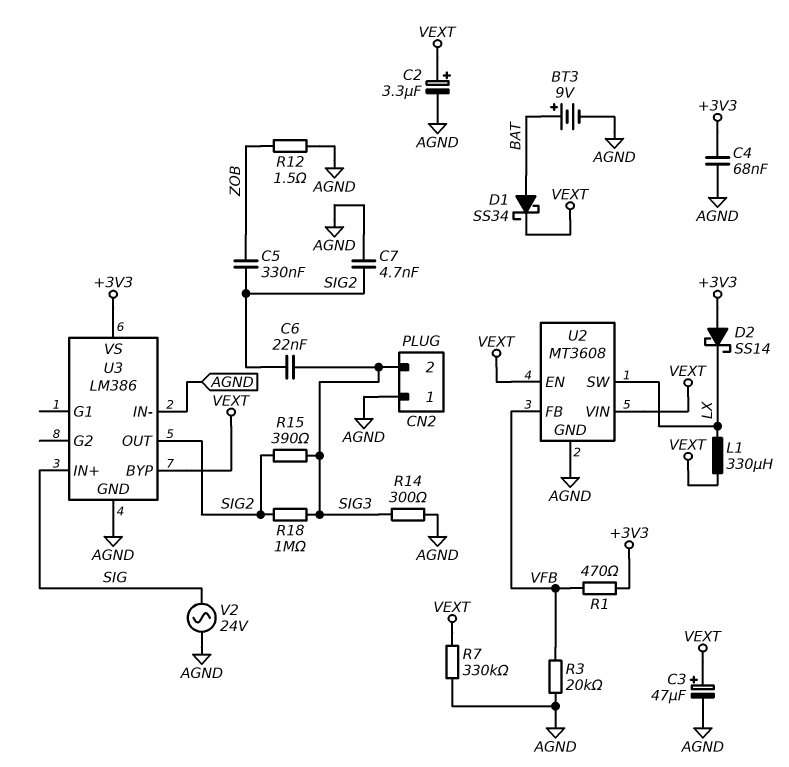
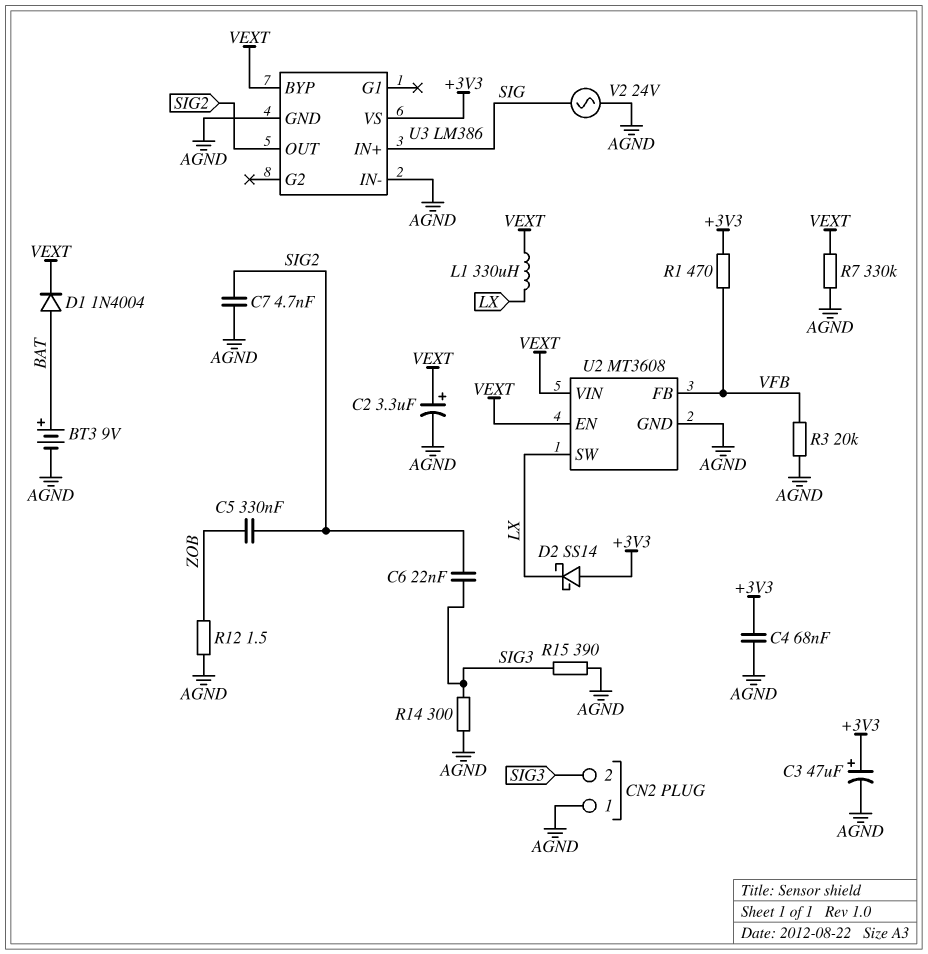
C3: 47uF (plus VEXT, minus AGND) -> 47uF (plus +3V3, minus AGND)
D1: schottky SS34 (A BAT, K VEXT) -> diode 1N4004 (A BAT, K VEXT)
R15: 390 (SIG2, SIG3) -> 390 (AGND, SIG3)
R18: 1M (SIG2, SIG3) -> none

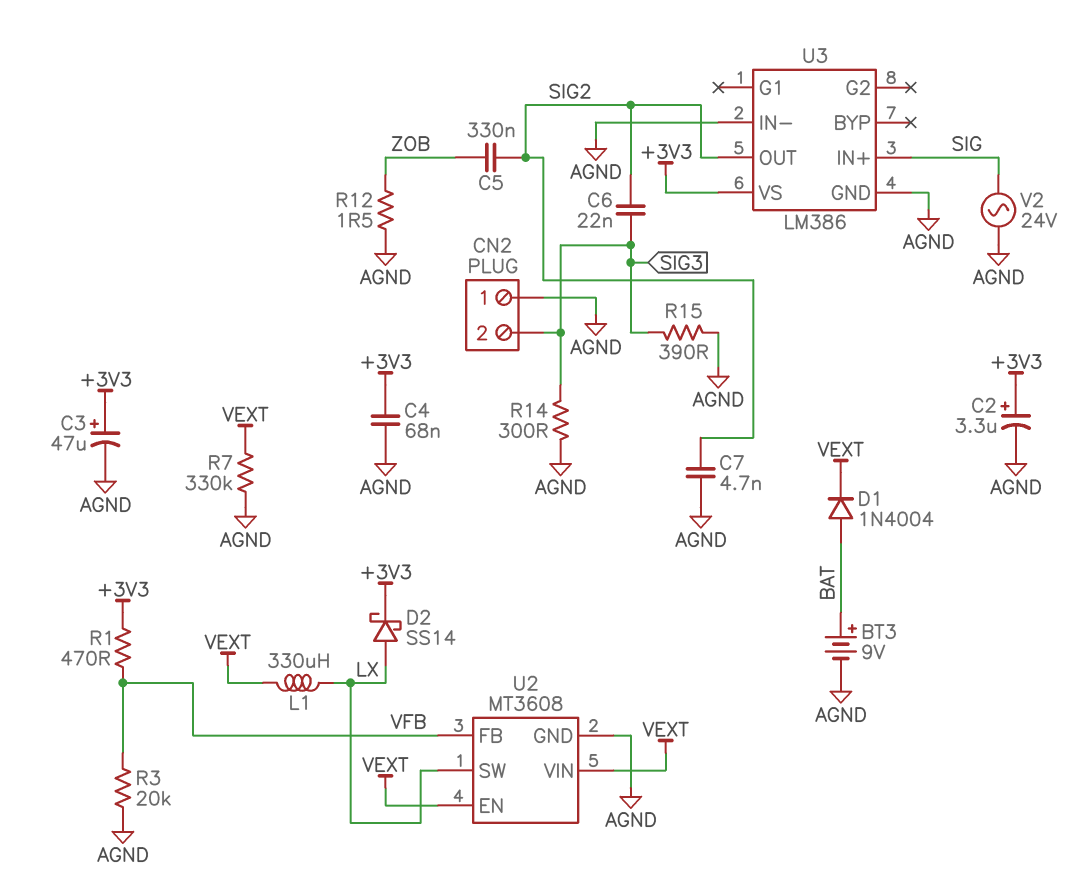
C2: 3.3uF (plus VEXT, minus AGND) -> 3.3uF (plus +3V3, minus AGND)
D2: schottky SS14 (A +3V3, K LX) -> schottky SS14 (A LX, K +3V3)
U3 pin BYP: VEXT -> none

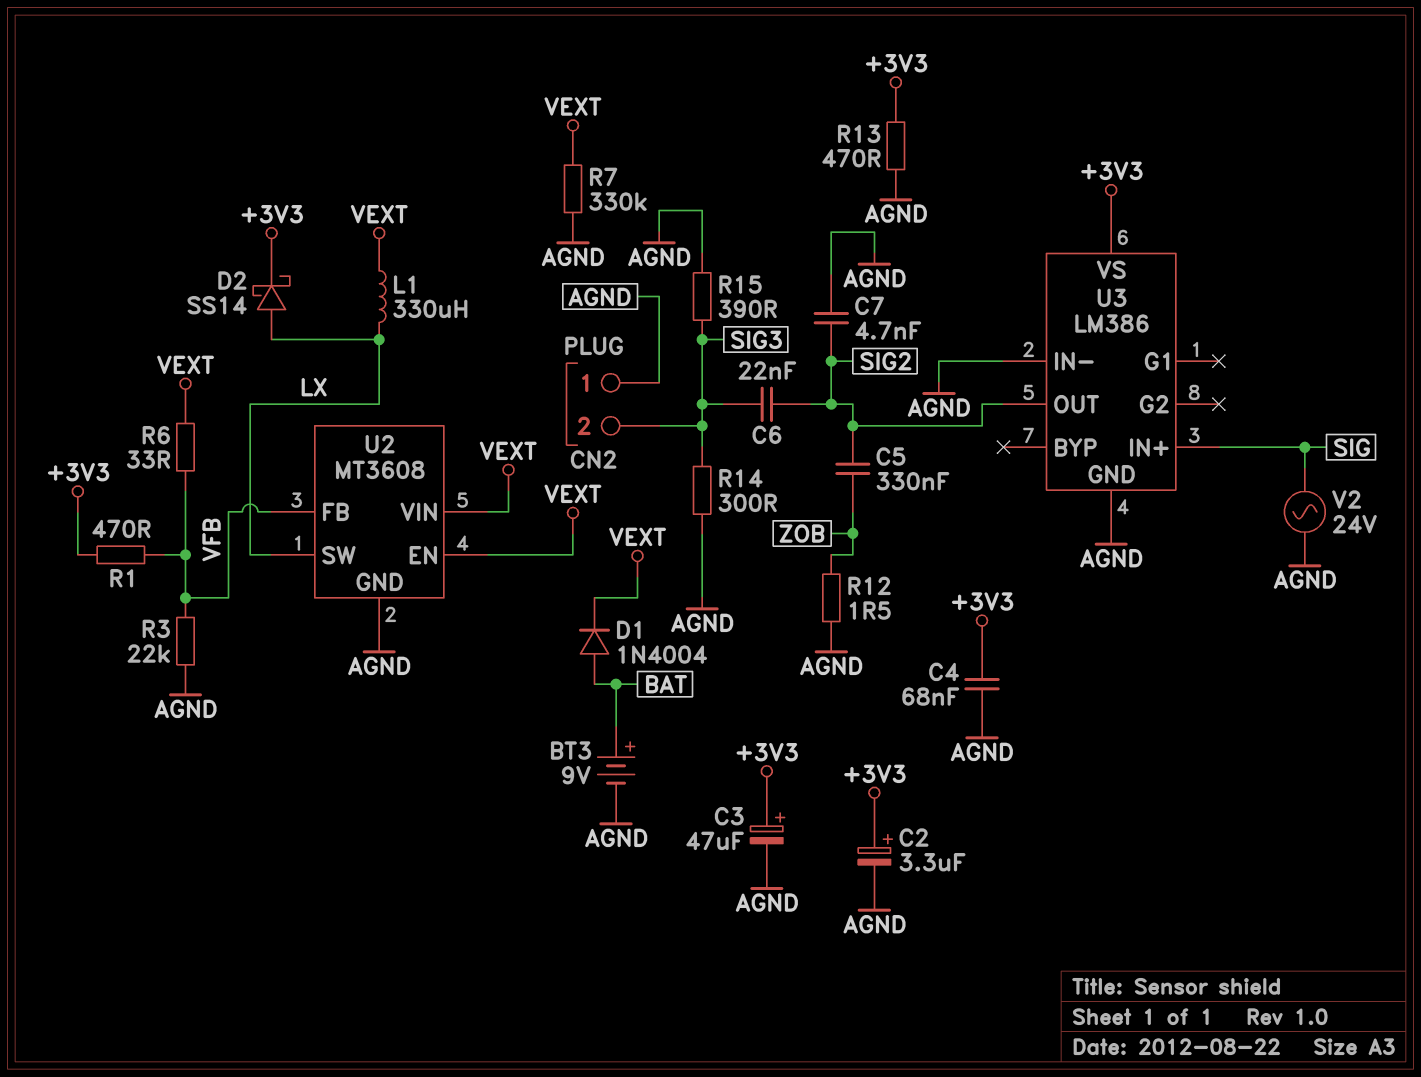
R3: 20k (AGND, VFB) -> 22k (AGND, VFB)
R6: none -> 33 (VEXT, VFB)
R13: none -> 470 (+3V3, AGND)

